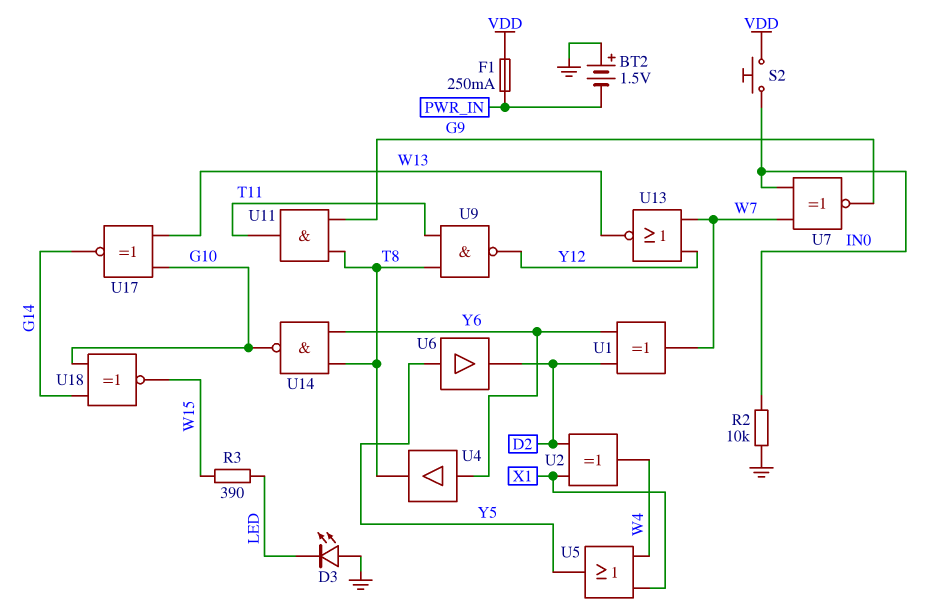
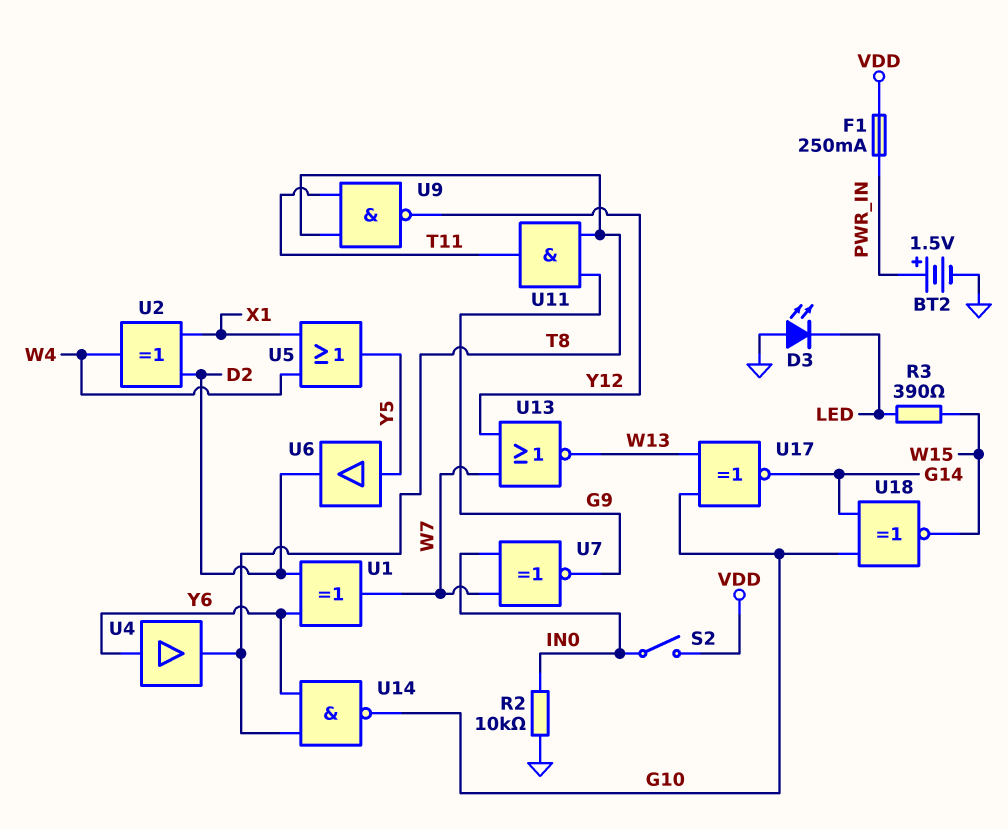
BT2: 1.5V (plus GND, minus PWR_IN) -> 1.5V (plus PWR_IN, minus GND)
S2: button (IN0, VDD) -> switch (IN0, VDD)

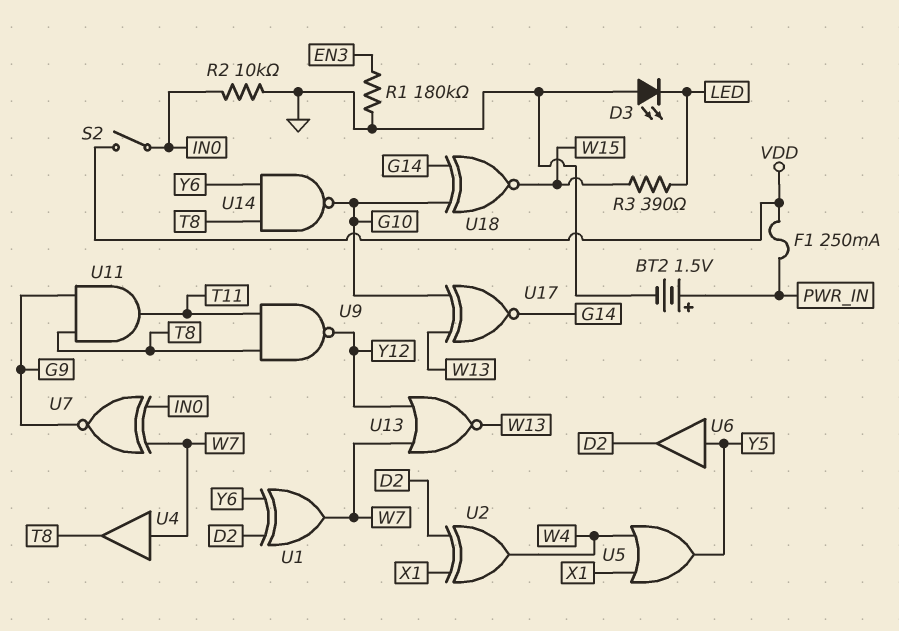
R1: none -> 180k (EN3, GND)
U4: buffer (in Y6, out T8) -> buffer (in W7, out T8)

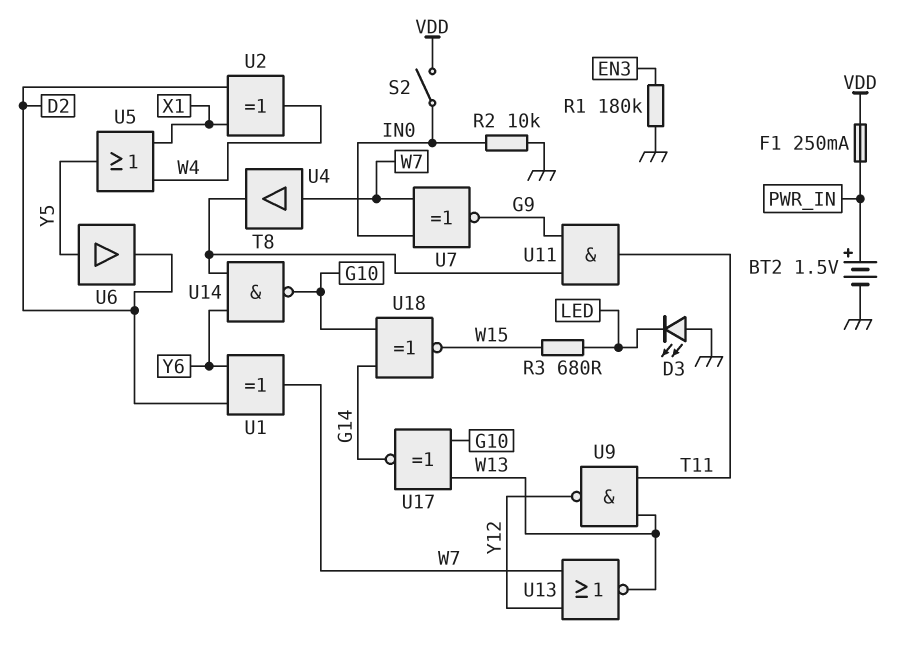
R3: 390 (LED, W15) -> 680 (LED, W15)
U9: NAND (in T8, in T11, out Y12) -> NAND (in T11, in W13, out Y12)

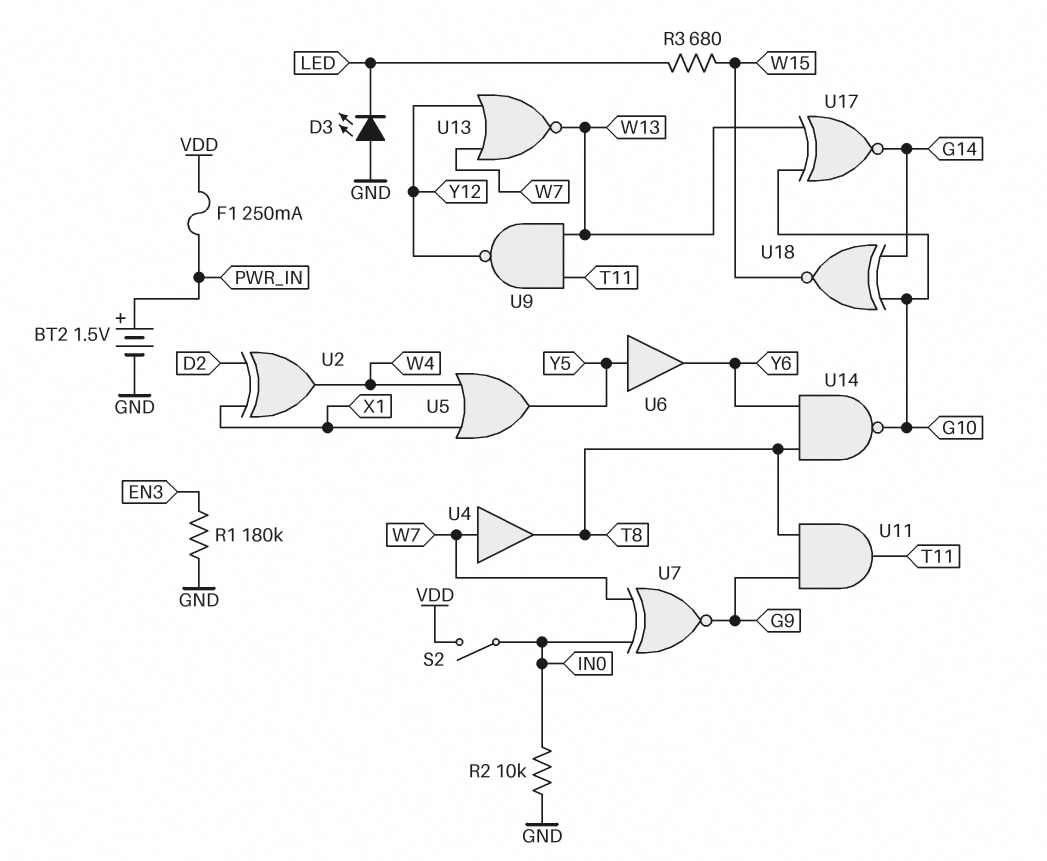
U1: XOR (in D2, in Y6, out W7) -> none
U6: buffer (in Y5, out D2) -> buffer (in Y5, out Y6)

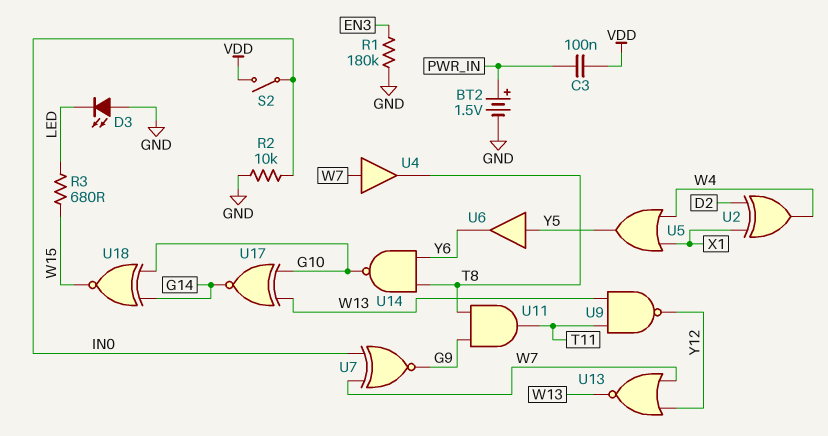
C3: none -> 100nF (PWR_IN, VDD)
F1: 250mA (PWR_IN, VDD) -> none

